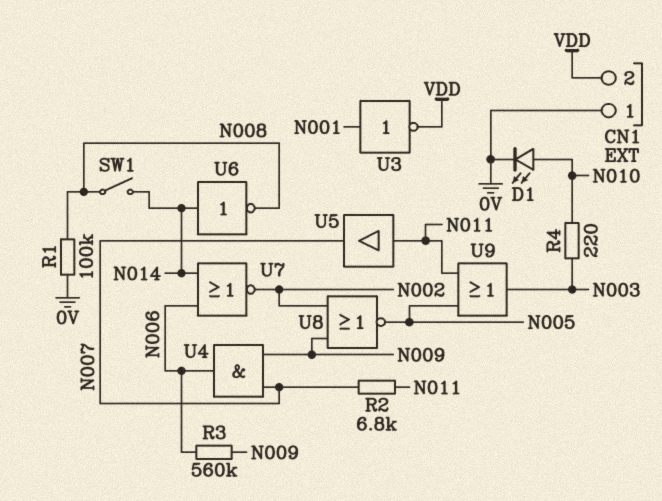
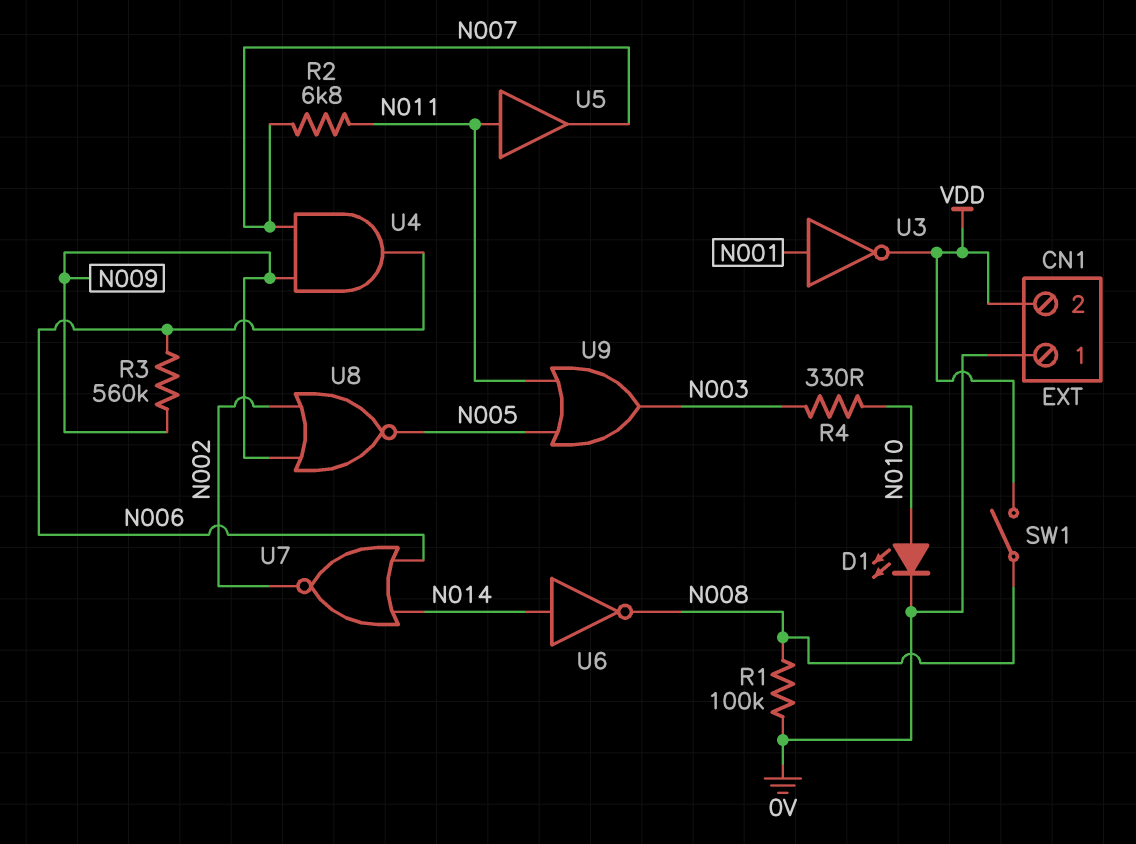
R4: 220 (N003, N010) -> 330 (N003, N010)
SW1: switch (N008, N014) -> switch (N008, VDD)

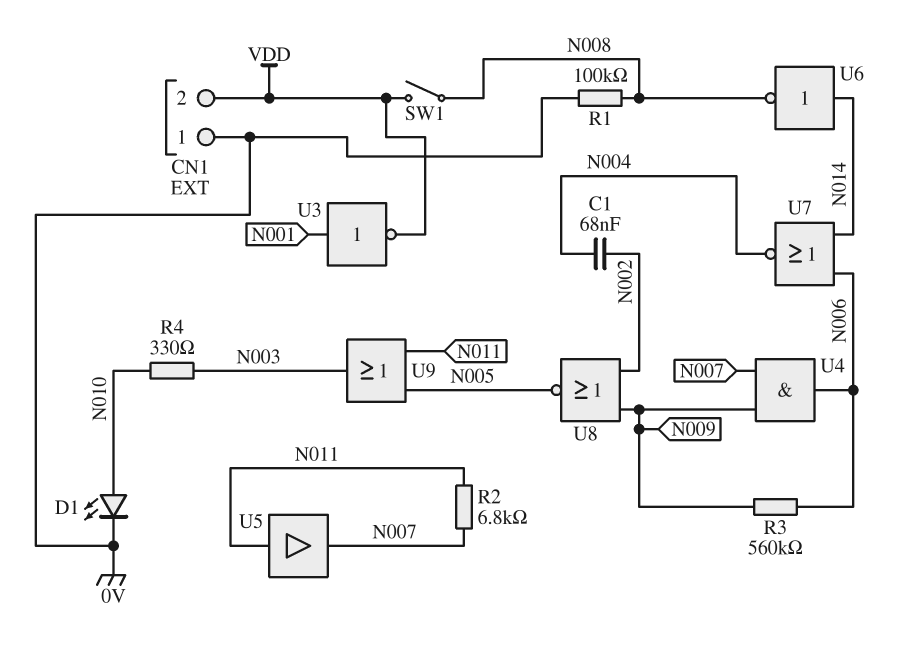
C1: none -> 68nF (N002, N004)
U7: NOR (in N006, in N014, out N002) -> NOR (in N006, in N014, out N004)

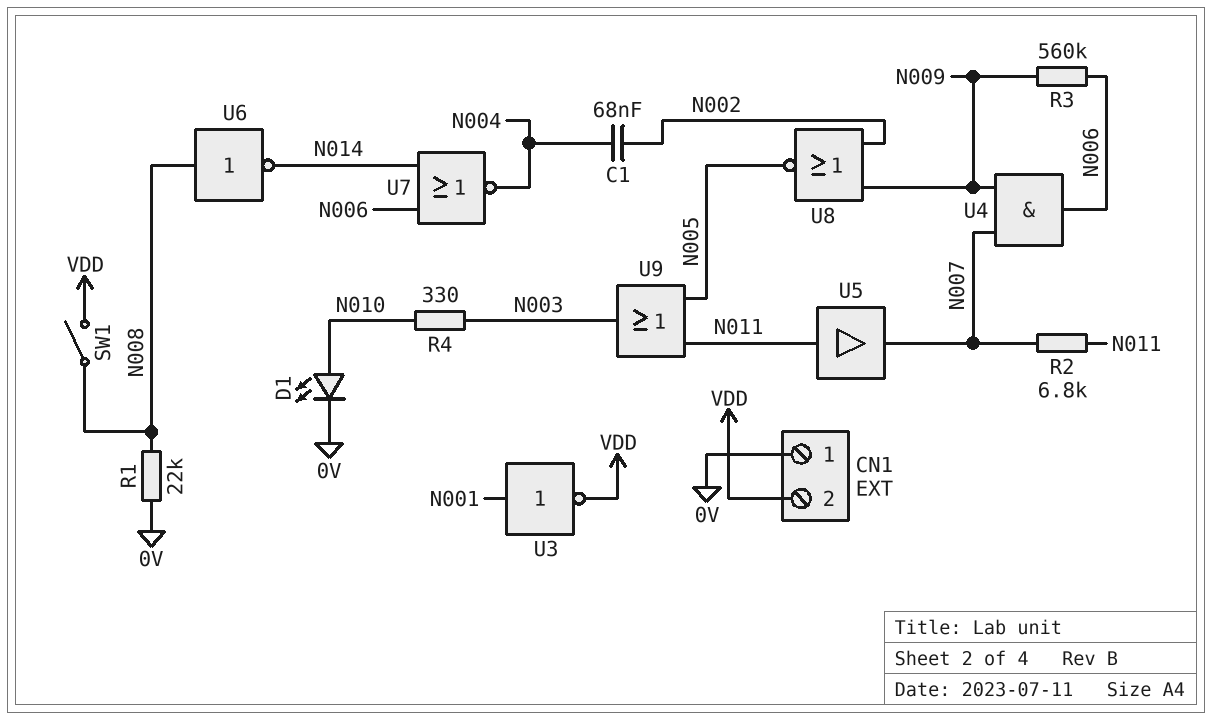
R1: 100k (0V, N008) -> 22k (0V, N008)
U6: NOT (in N014, out N008) -> NOT (in N008, out N014)

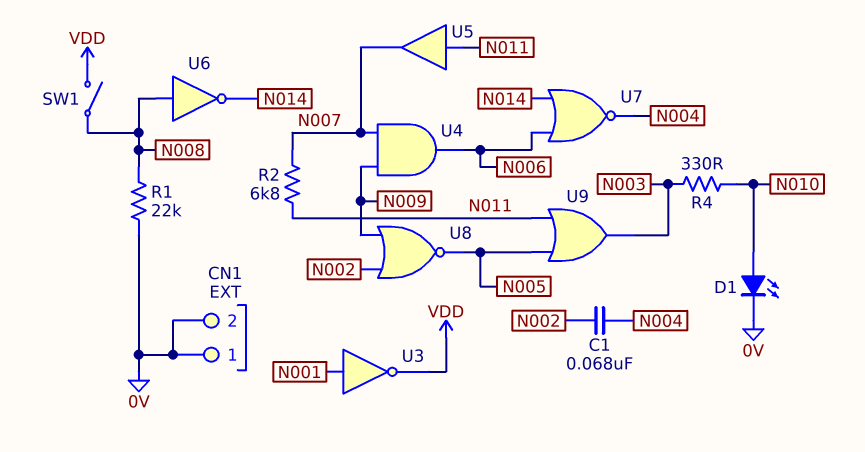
CN1 pin 2: VDD -> 0V
R3: 560k (N006, N009) -> none

